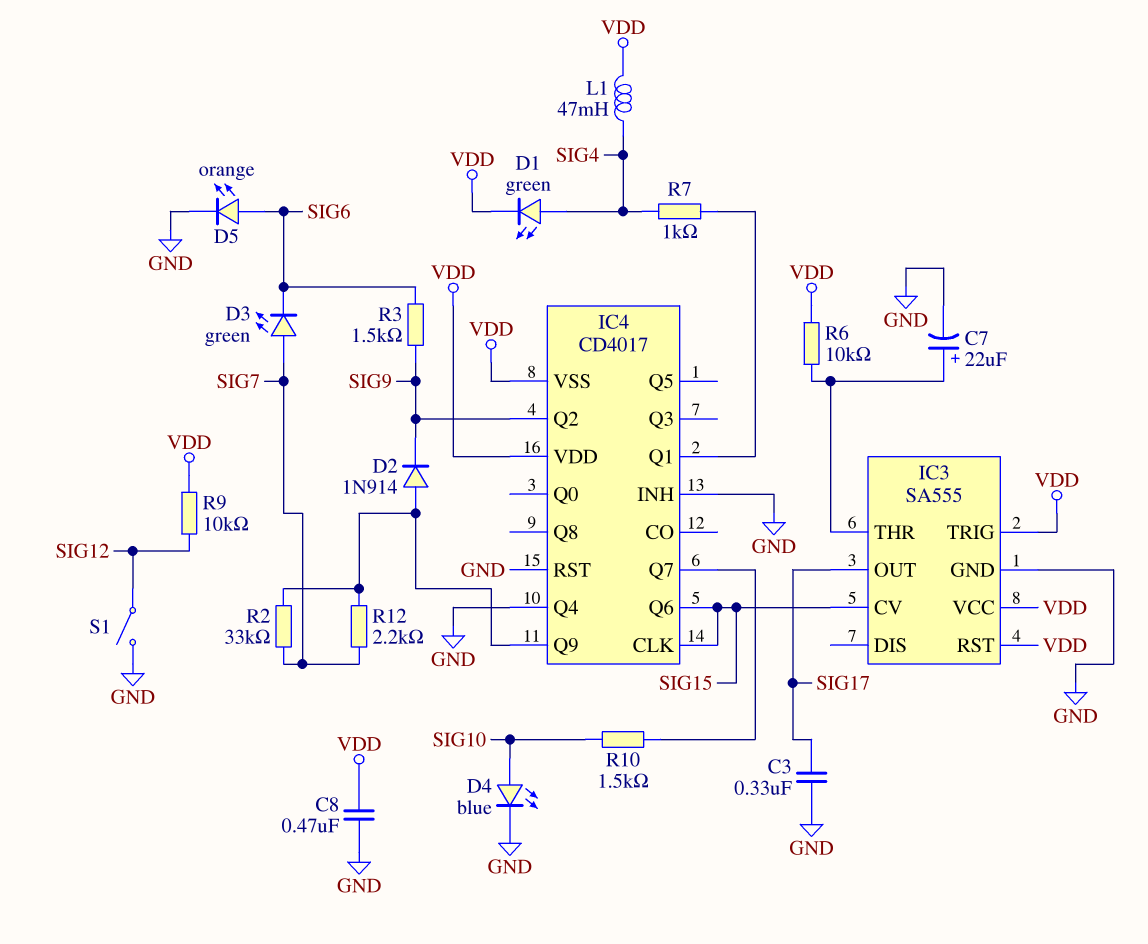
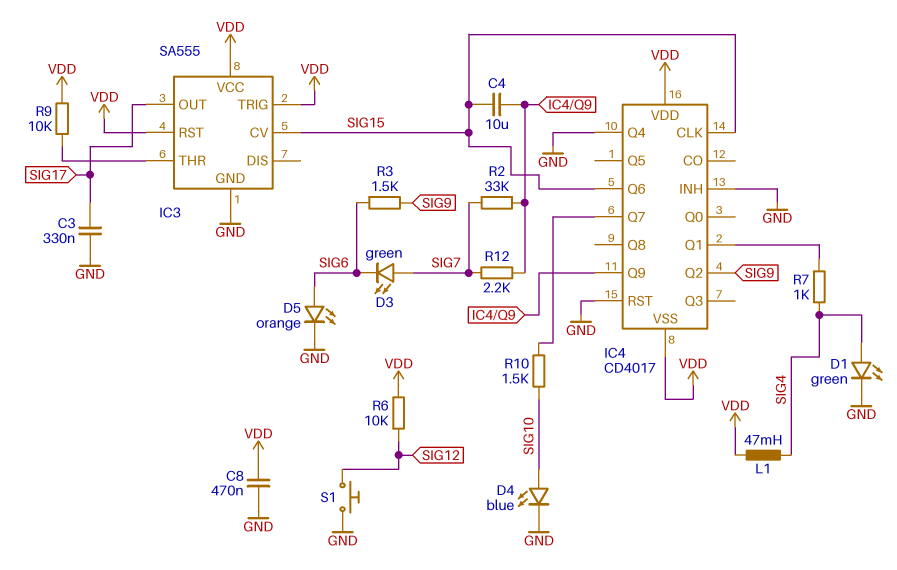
C4: none -> 10uF (IC4/Q9, SIG15)
C7: 22uF (plus IC3/THR, minus GND) -> none
D1: LED green (A SIG4, K VDD) -> LED green (A SIG4, K GND)
D2: diode 1N914 (A IC4/Q9, K SIG9) -> none
R6: 10k (IC3/THR, VDD) -> 10k (SIG12, VDD)
R9: 10k (SIG12, VDD) -> 10k (IC3/THR, VDD)
S1: switch (GND, SIG12) -> button (GND, SIG12)

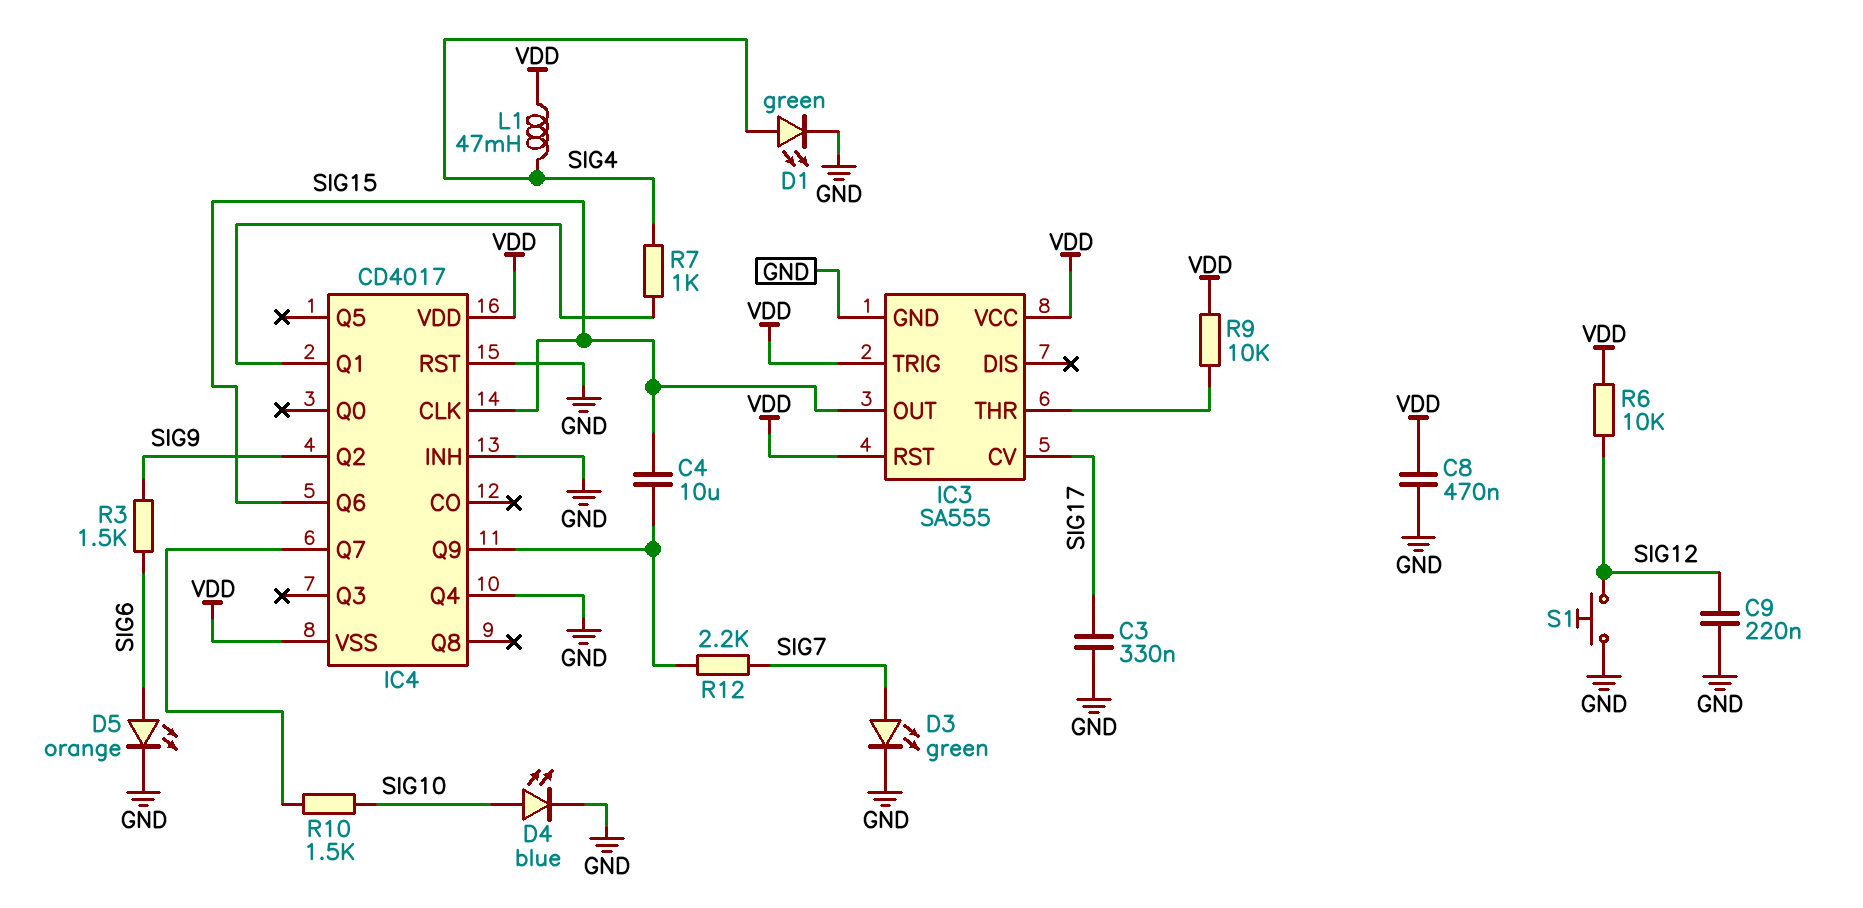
C9: none -> 220nF (GND, SIG12)
D3: LED green (A SIG7, K SIG6) -> LED green (A SIG7, K GND)
IC3 pin CV: SIG15 -> SIG17
IC3 pin OUT: SIG17 -> SIG15
R2: 33k (IC4/Q9, SIG7) -> none

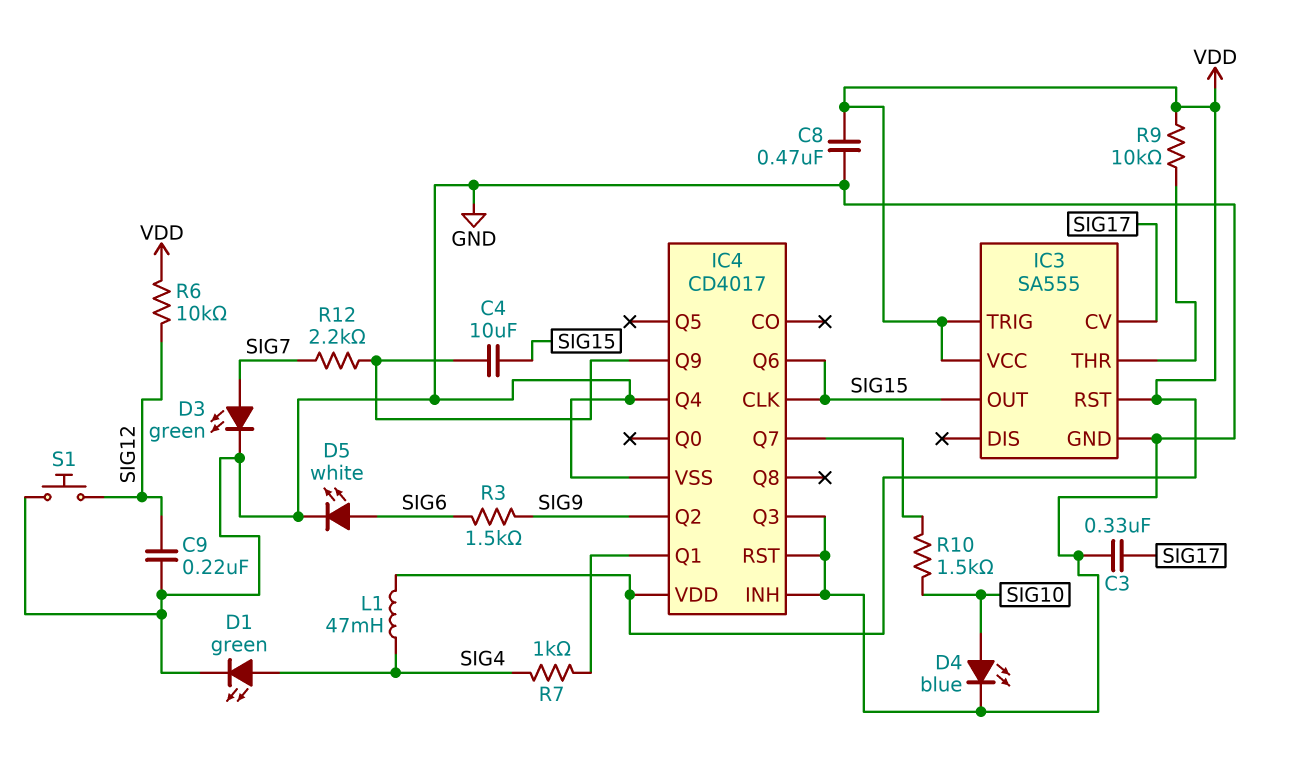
D5: LED orange (A SIG6, K GND) -> LED white (A SIG6, K GND)
IC4 pin Q3: none -> GND
IC4 pin VSS: VDD -> GND

